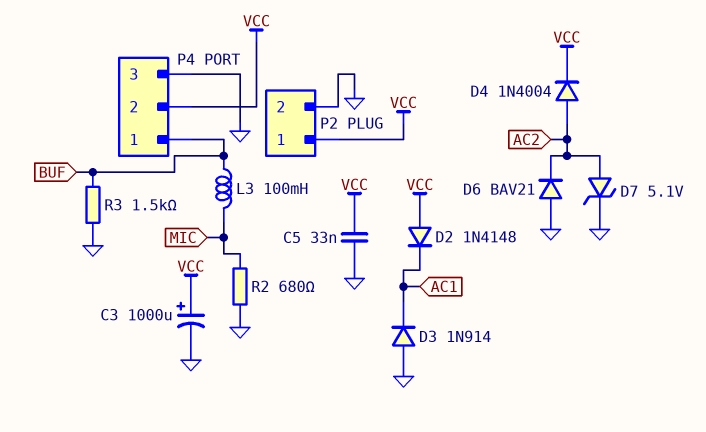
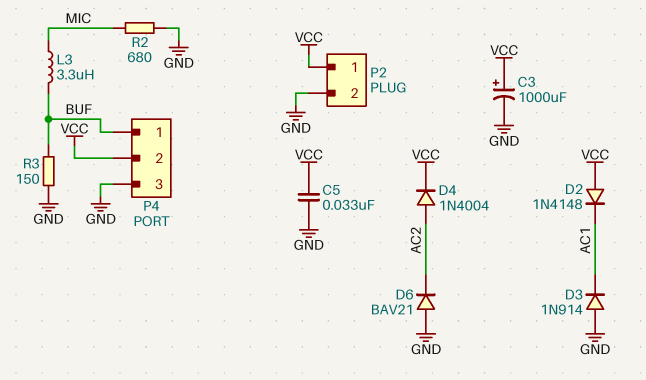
D7: zener 5.1V (A AC2, K GND) -> none
L3: 100mH (BUF, MIC) -> 3.3uH (BUF, MIC)
R3: 1.5k (BUF, GND) -> 150 (BUF, GND)

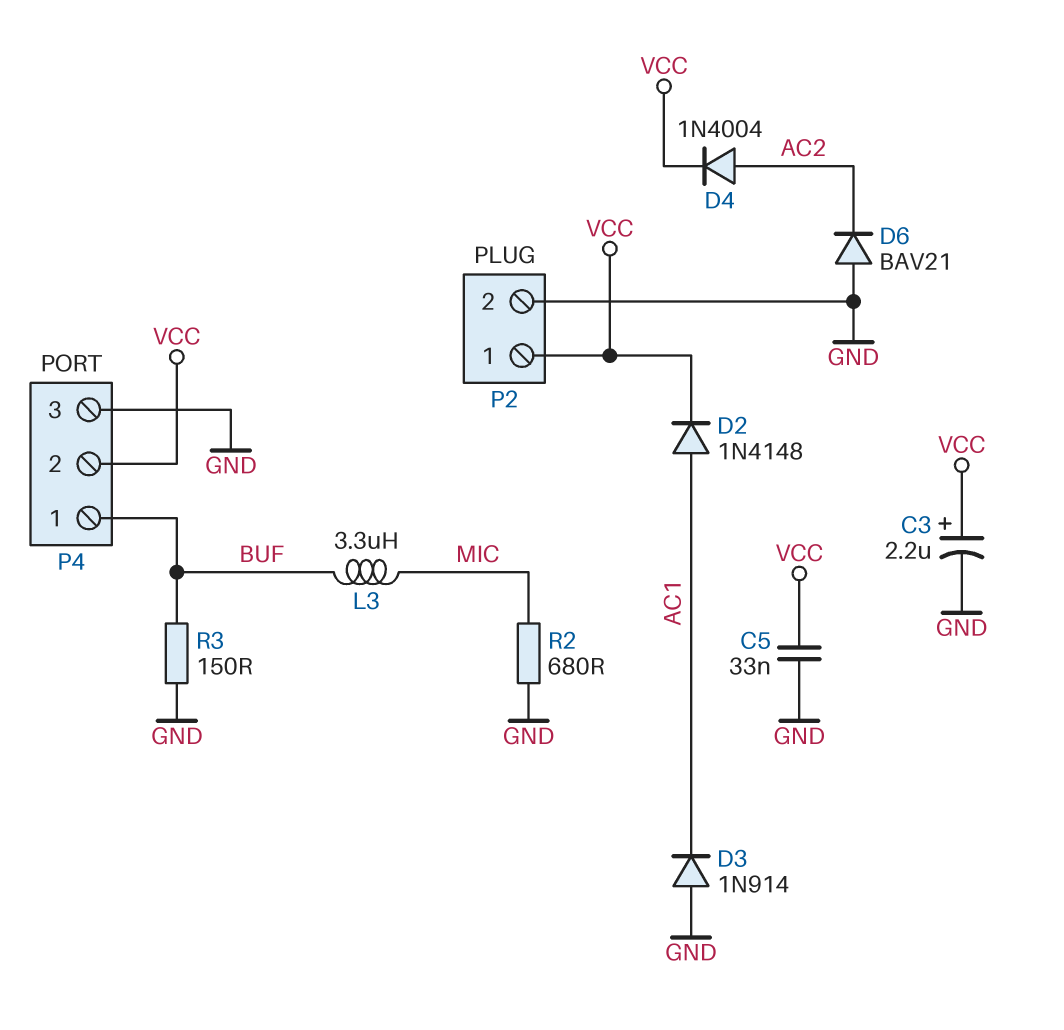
C3: 1000uF (plus VCC, minus GND) -> 2.2uF (plus VCC, minus GND)
D2: diode 1N4148 (A VCC, K AC1) -> diode 1N4148 (A AC1, K VCC)

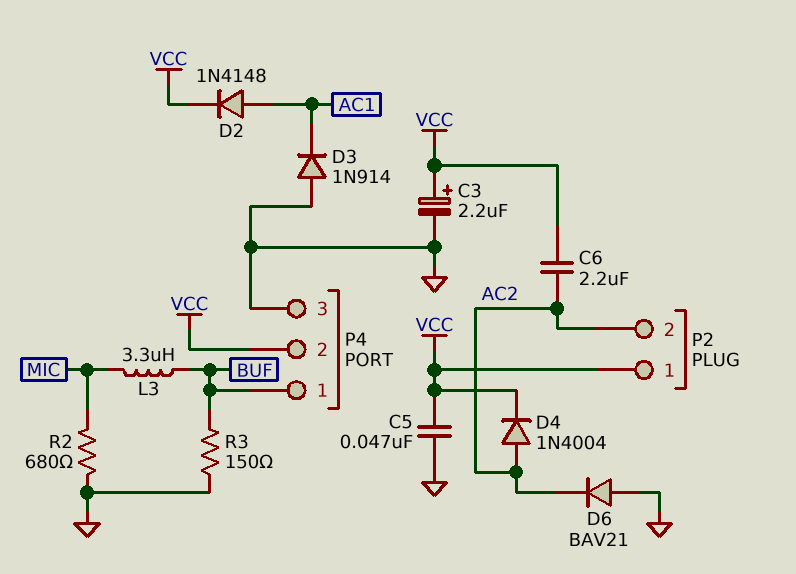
C5: 33nF (GND, VCC) -> 47nF (GND, VCC)
C6: none -> 2.2uF (AC2, VCC)
P2 pin 2: GND -> AC2

